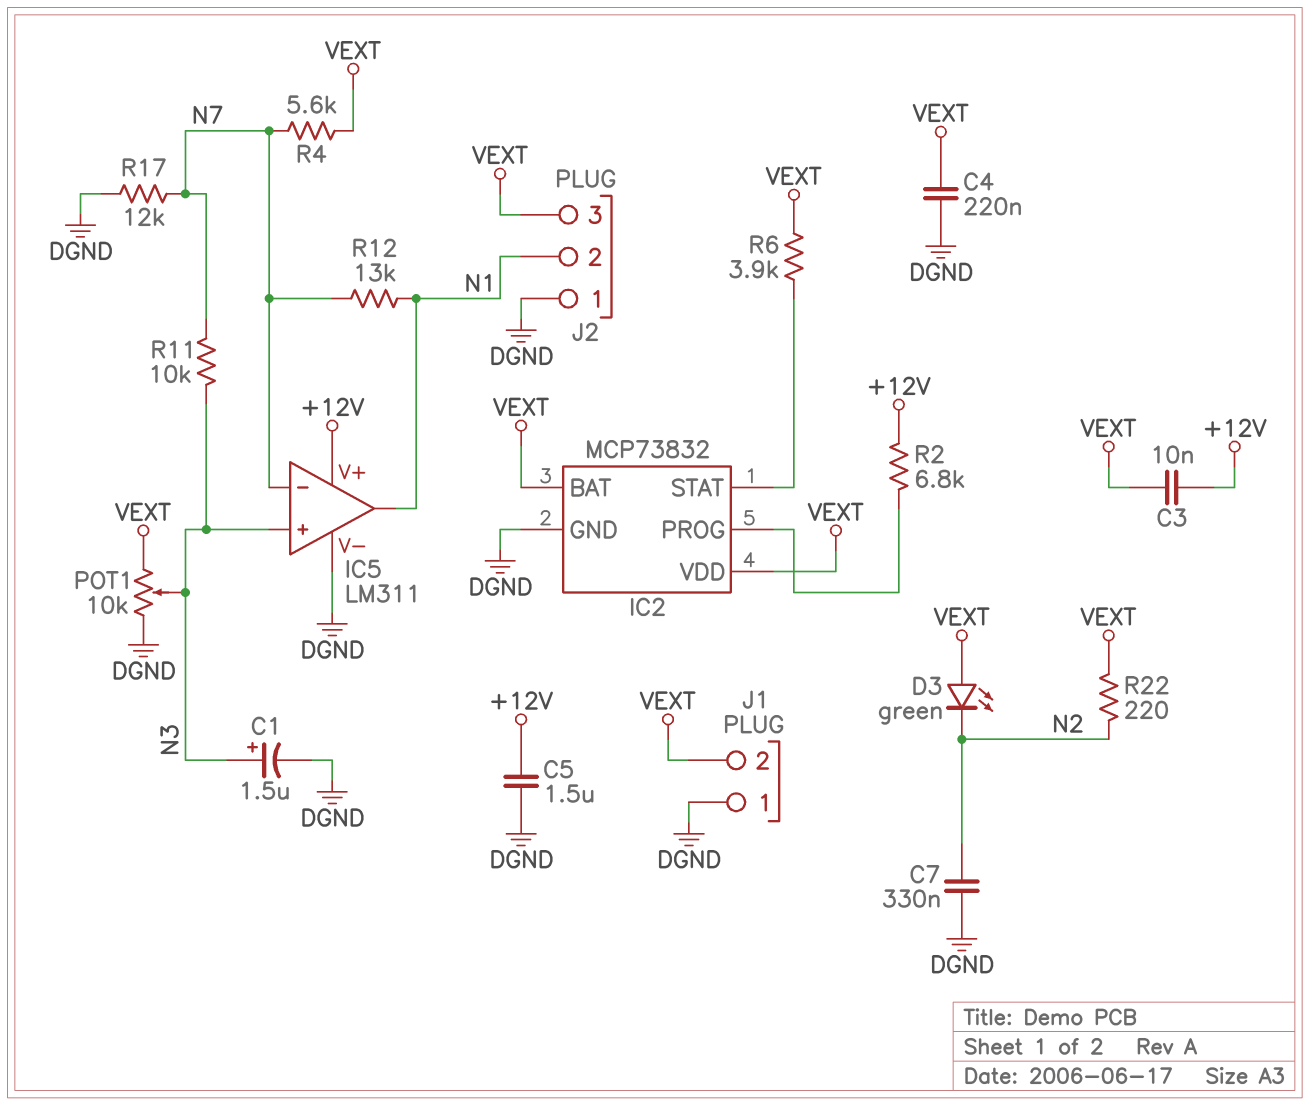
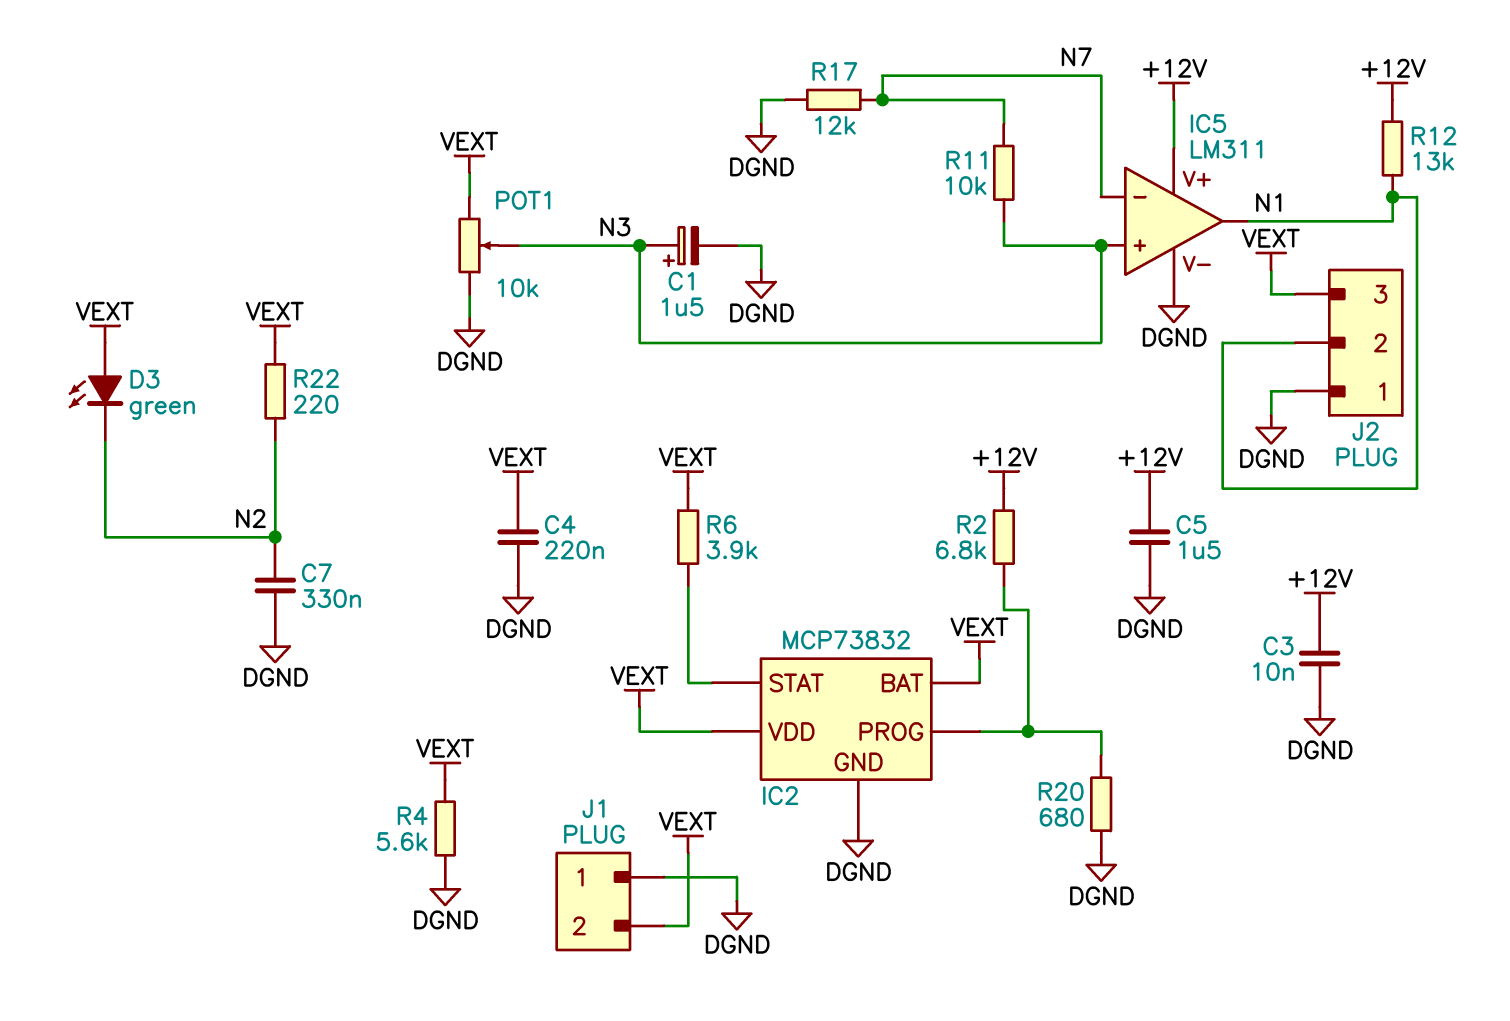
C3: 10nF (+12V, VEXT) -> 10nF (+12V, DGND)
R4: 5.6k (N7, VEXT) -> 5.6k (DGND, VEXT)
R12: 13k (N1, N7) -> 13k (+12V, N1)
R20: none -> 680 (DGND, IC2/PROG)

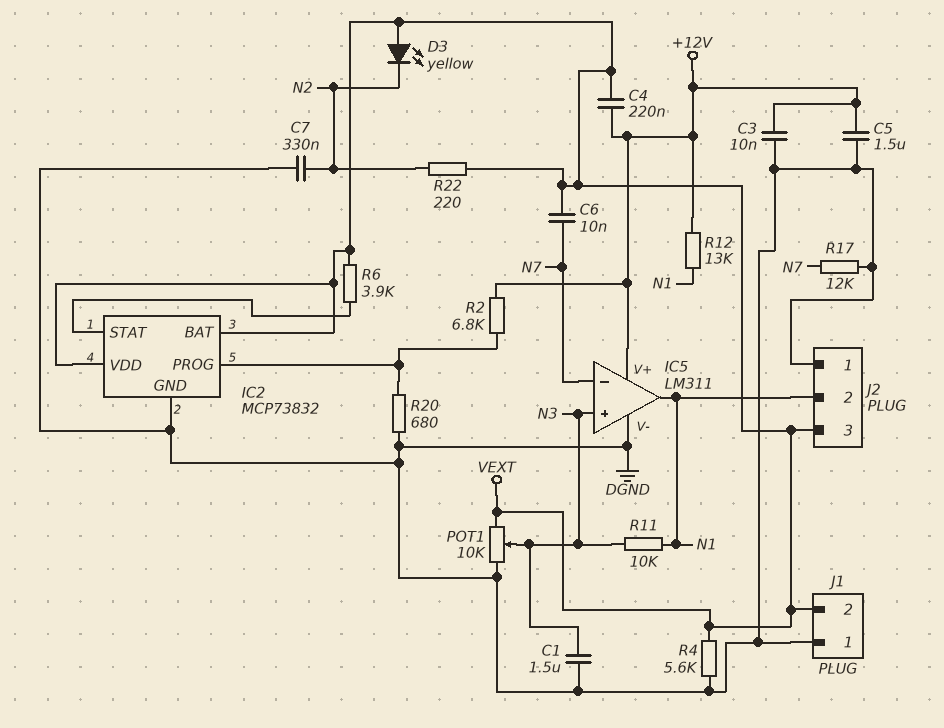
C1: 1.5uF (plus N3, minus DGND) -> 1.5uF (DGND, N3)
C4: 220nF (DGND, VEXT) -> 220nF (+12V, VEXT)
C6: none -> 10nF (N7, VEXT)
D3: LED green (A VEXT, K N2) -> LED yellow (A VEXT, K N2)
R11: 10k (N3, N7) -> 10k (N1, N3)

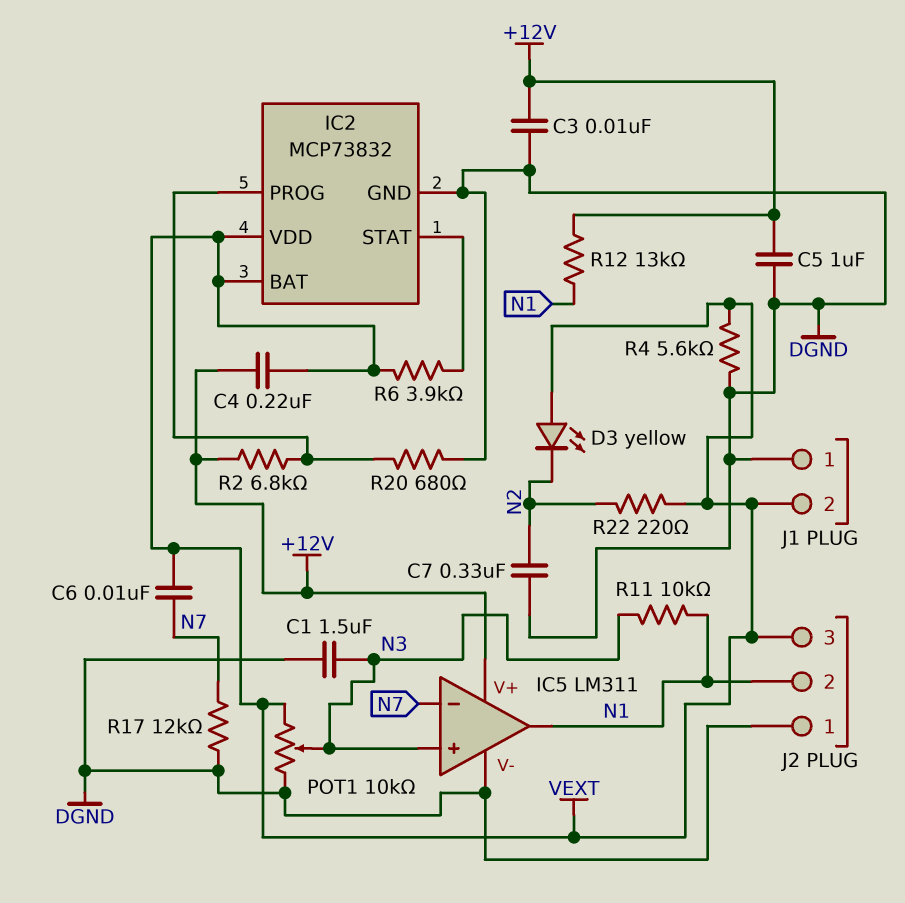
C5: 1.5uF (+12V, DGND) -> 1uF (+12V, DGND)

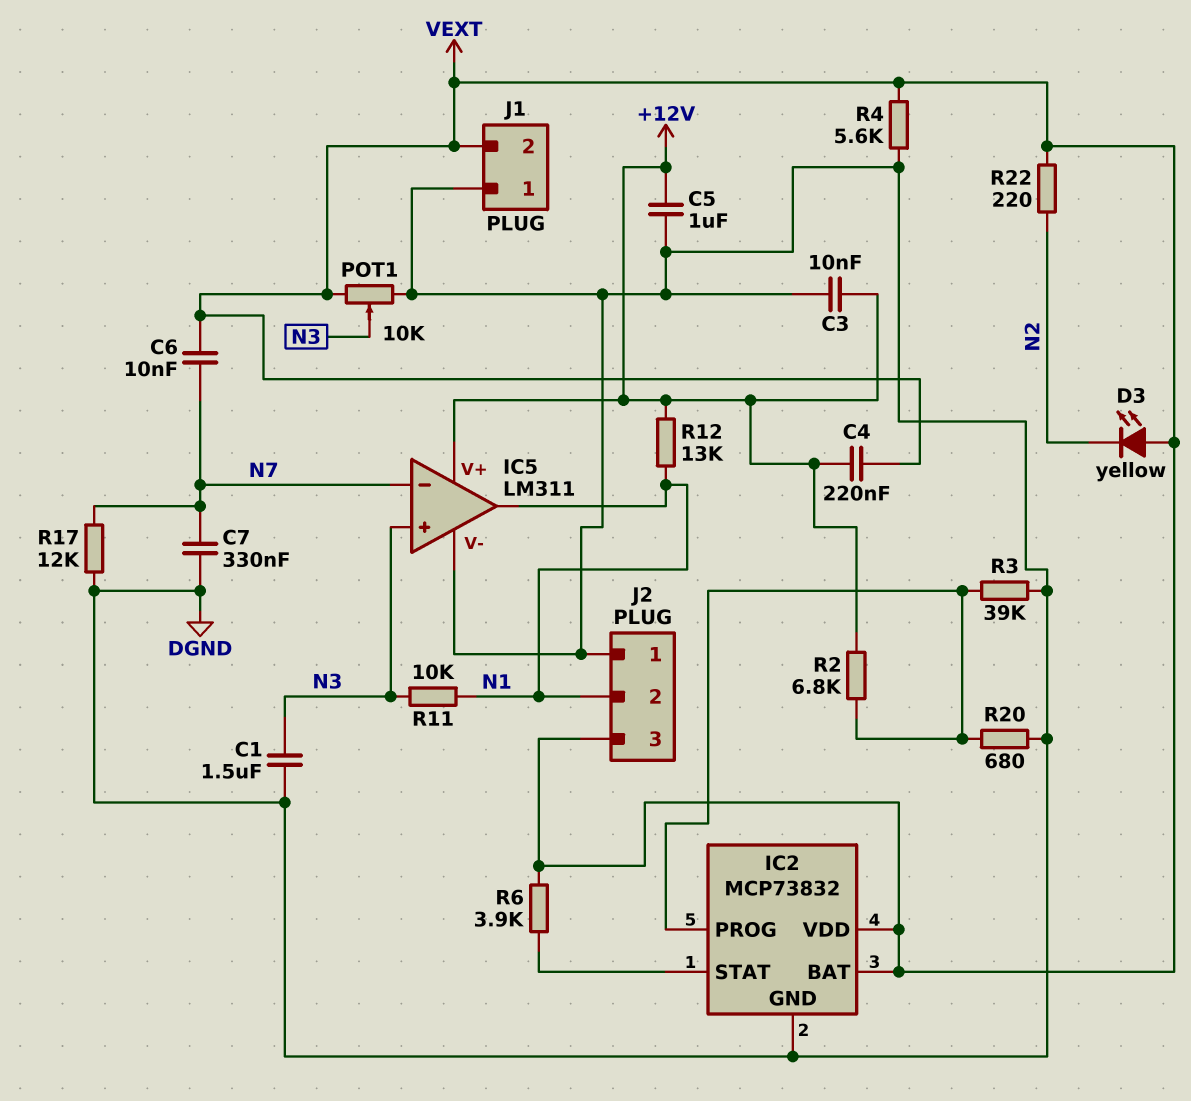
C7: 330nF (DGND, N2) -> 330nF (DGND, N7)
R3: none -> 39k (DGND, IC2/PROG)

